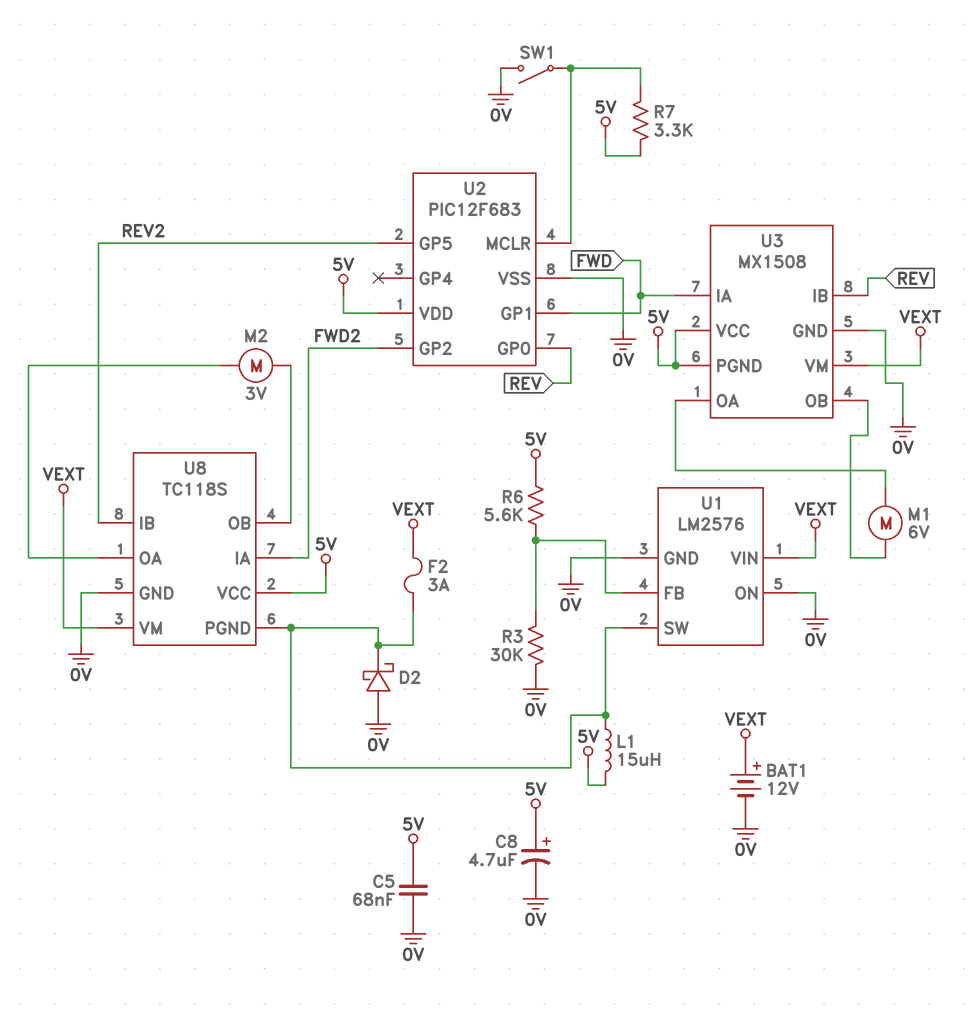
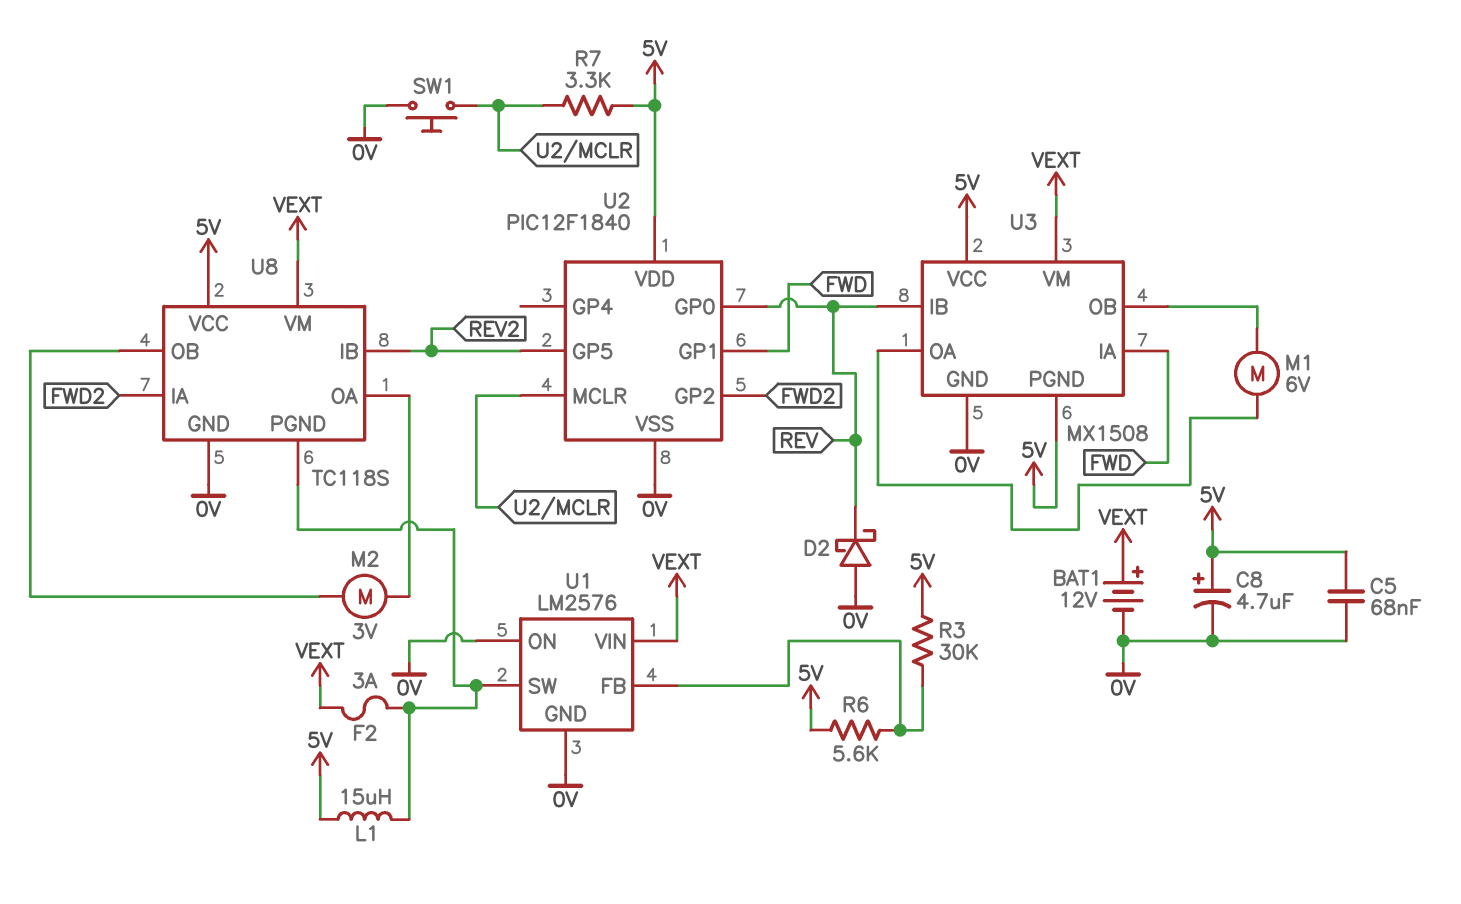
D2: schottky (A 0V, K U1/SW) -> schottky (A 0V, K REV)
R3: 30k (0V, U1/FB) -> 30k (5V, U1/FB)
SW1: switch (0V, U2/MCLR) -> button (0V, U2/MCLR)
U2: PIC12F683 -> PIC12F1840

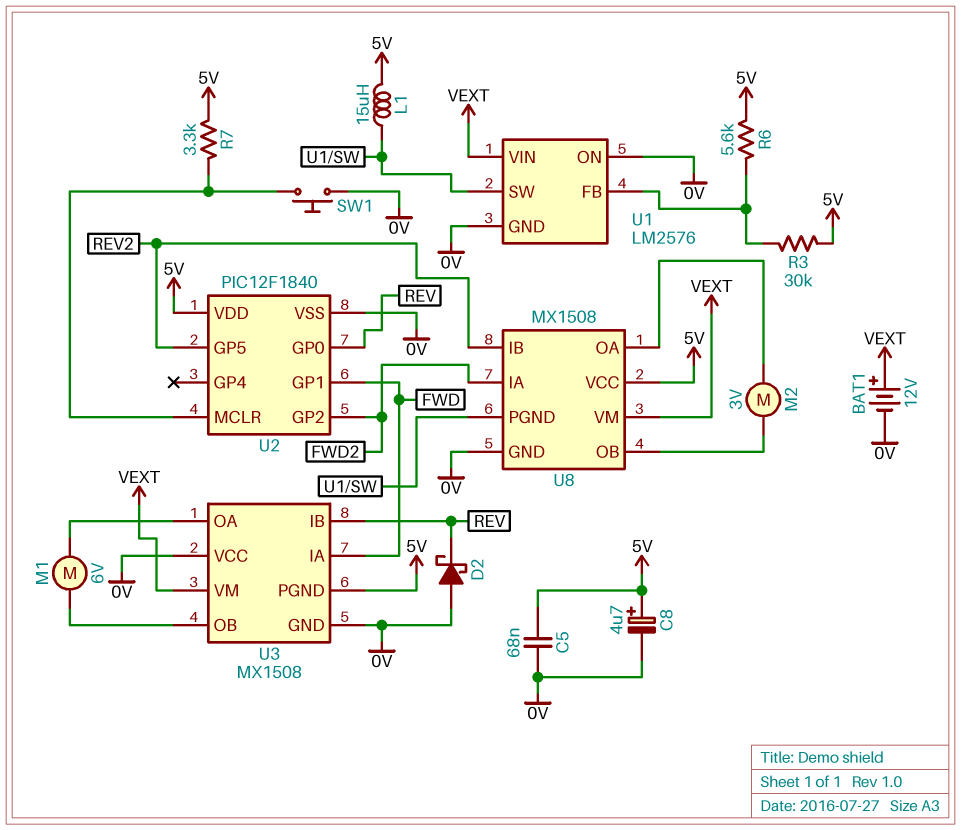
F2: 3A (U1/SW, VEXT) -> none
U3 pin VCC: 5V -> 0V
U8: TC118S -> MX1508

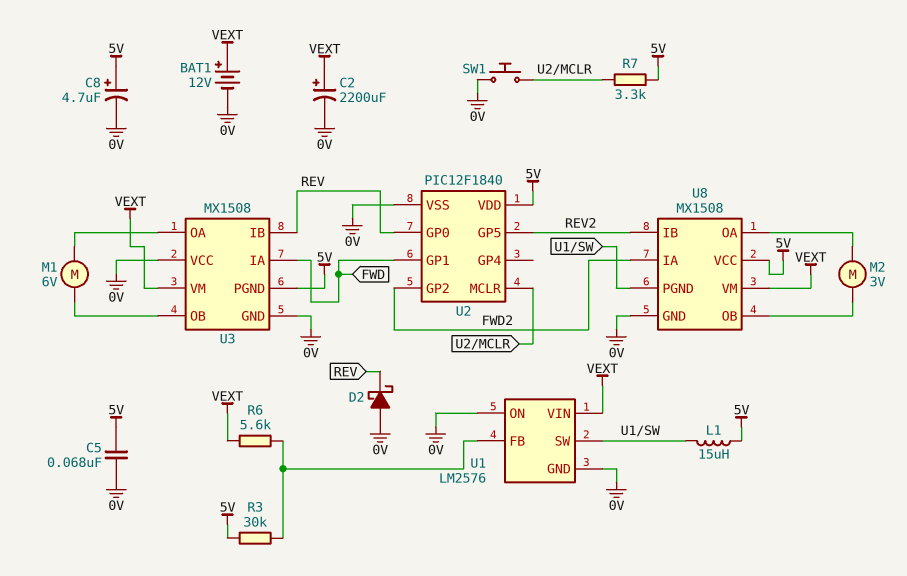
C2: none -> 2200uF (plus VEXT, minus 0V)
R6: 5.6k (5V, U1/FB) -> 5.6k (U1/FB, VEXT)

